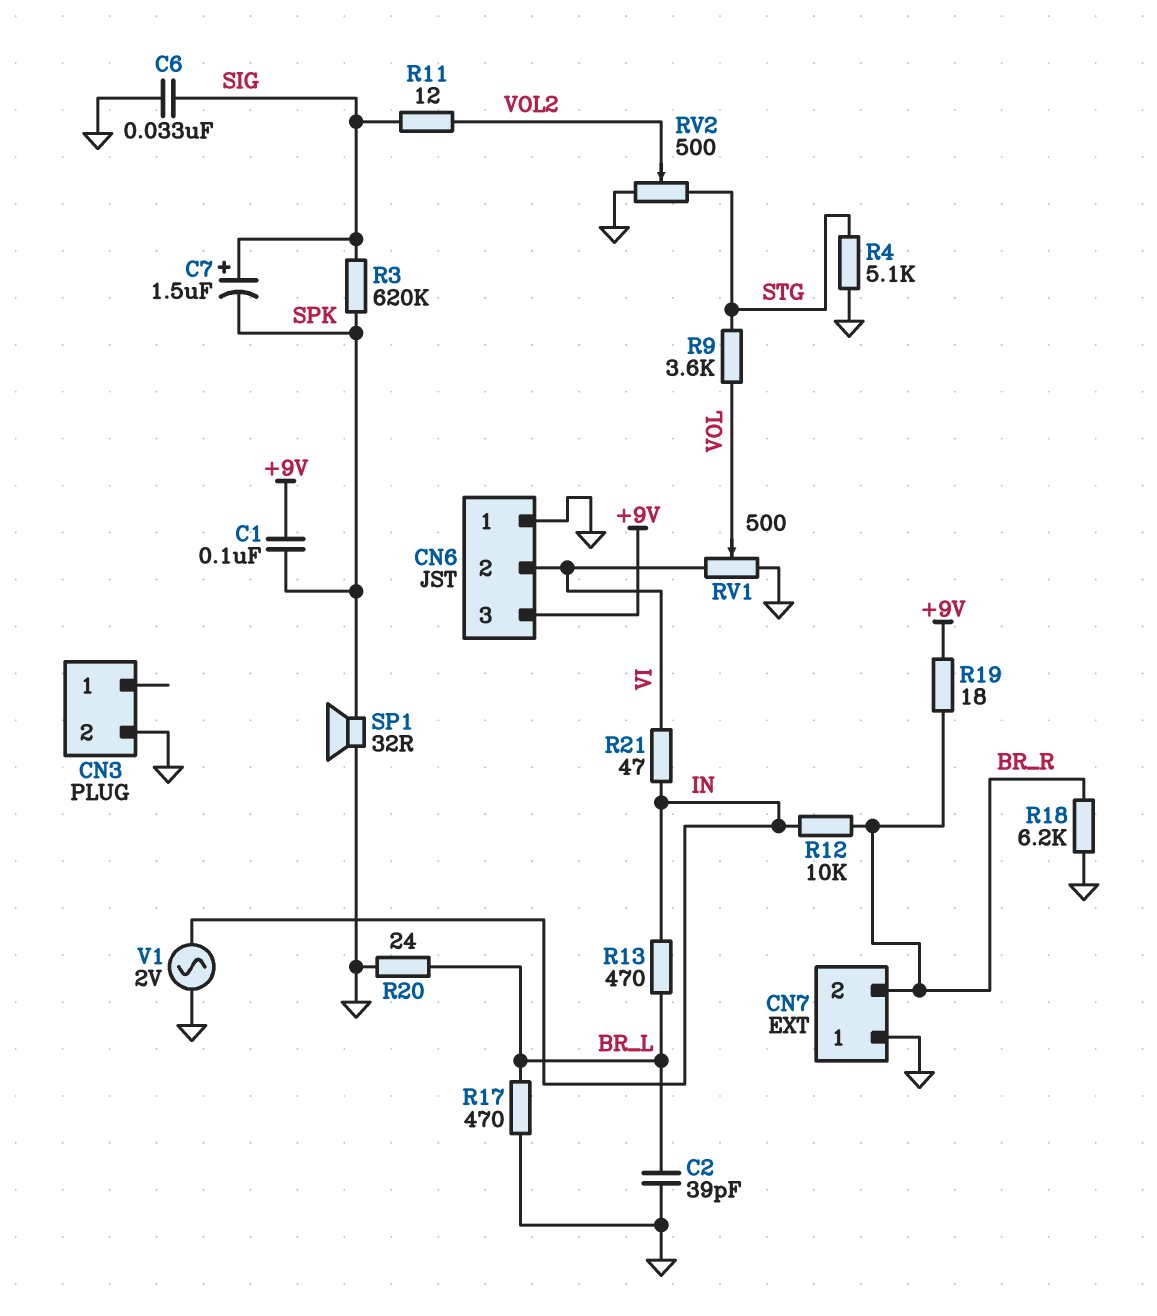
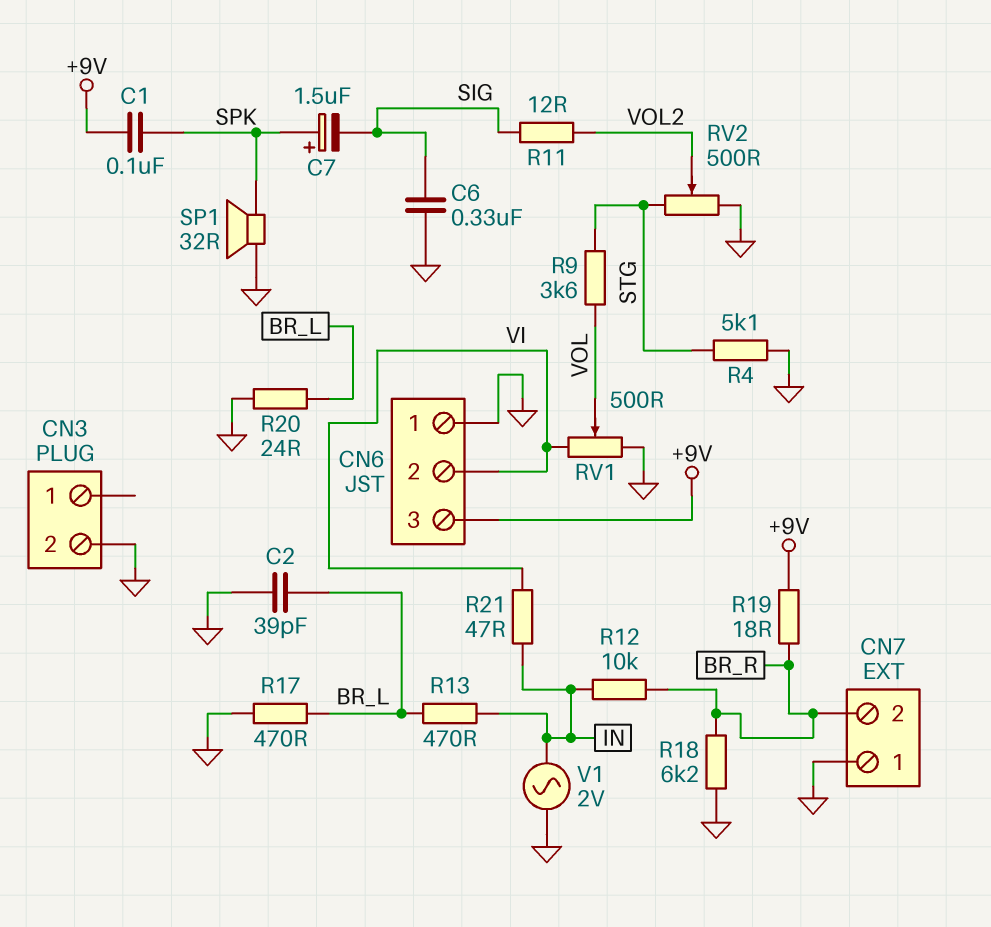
C6: 33nF (GND, SIG) -> 330nF (GND, SIG)
C7: 1.5uF (plus SIG, minus SPK) -> 1.5uF (plus SPK, minus SIG)
R3: 620k (SIG, SPK) -> none

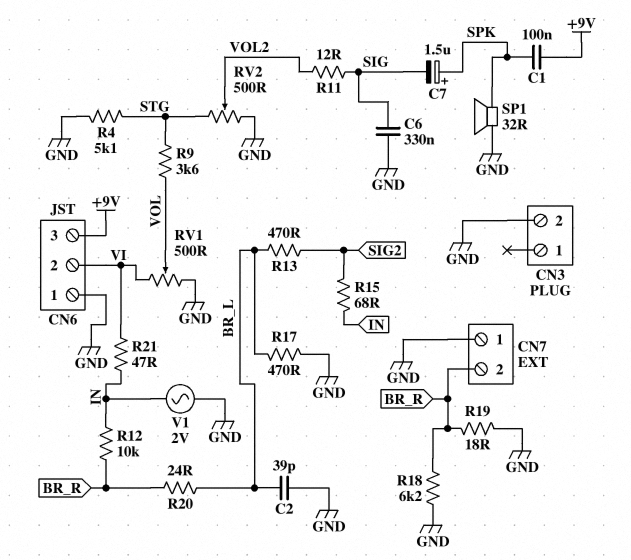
R13: 470 (BR_L, IN) -> 470 (BR_L, SIG2)
R15: none -> 68 (IN, SIG2)
R19: 18 (+9V, BR_R) -> 18 (BR_R, GND)
R20: 24 (BR_L, GND) -> 24 (BR_L, BR_R)

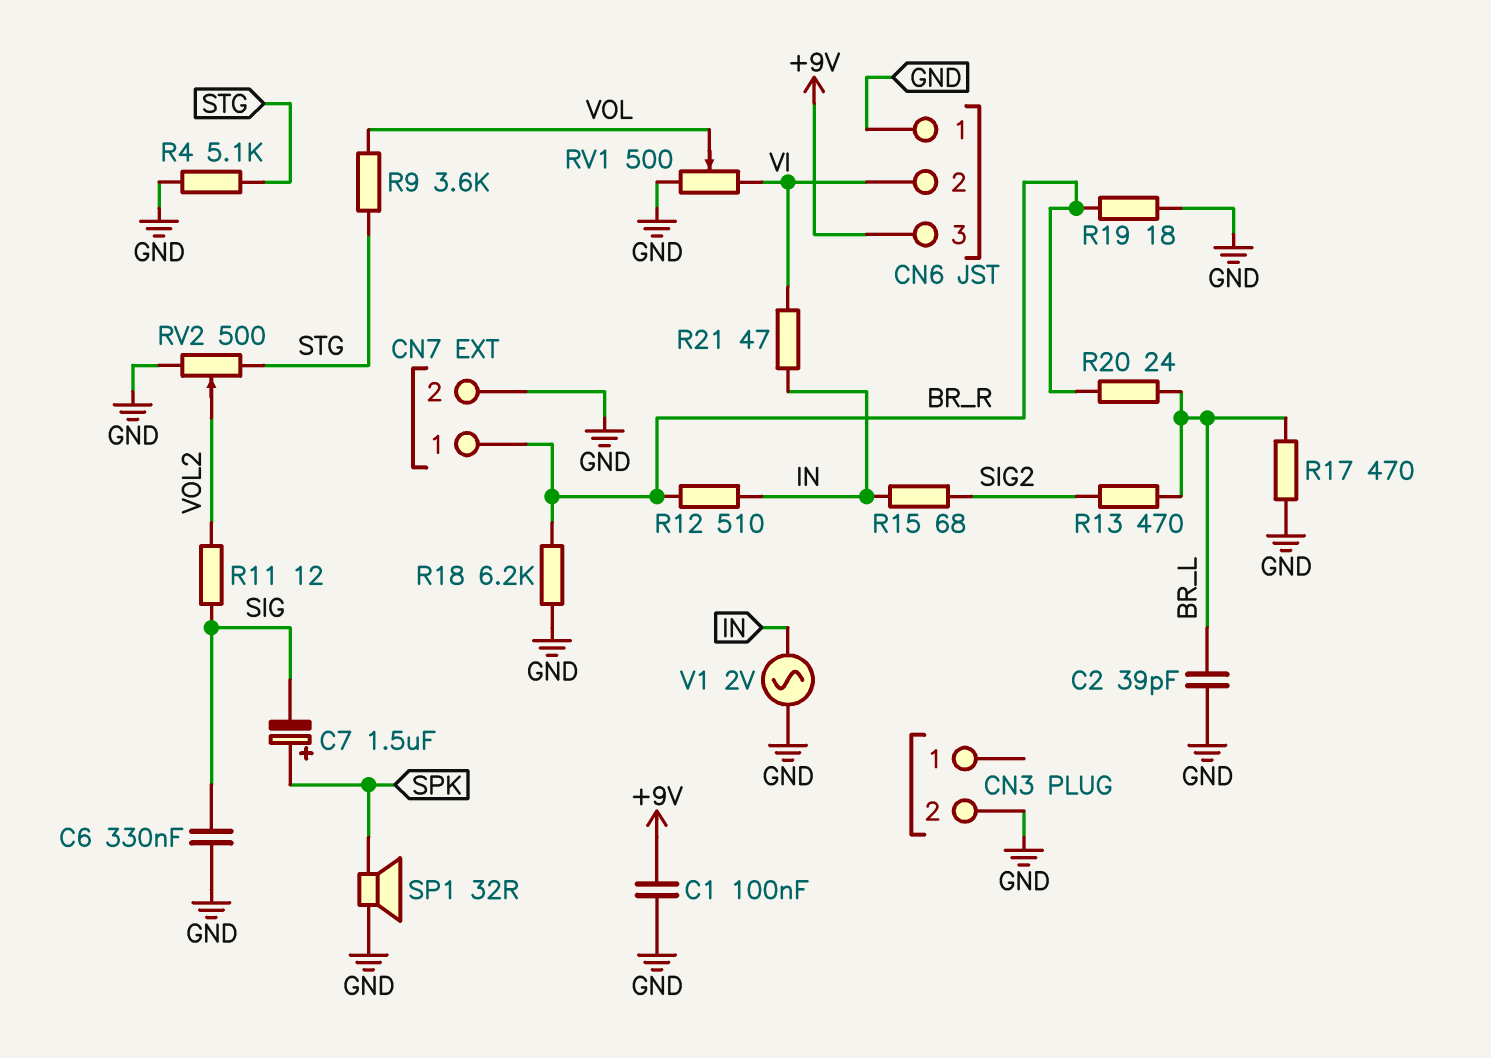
C1: 100nF (+9V, SPK) -> 100nF (+9V, GND)
CN7 pin 1: GND -> BR_R
CN7 pin 2: BR_R -> GND
R12: 10k (BR_R, IN) -> 510 (BR_R, IN)

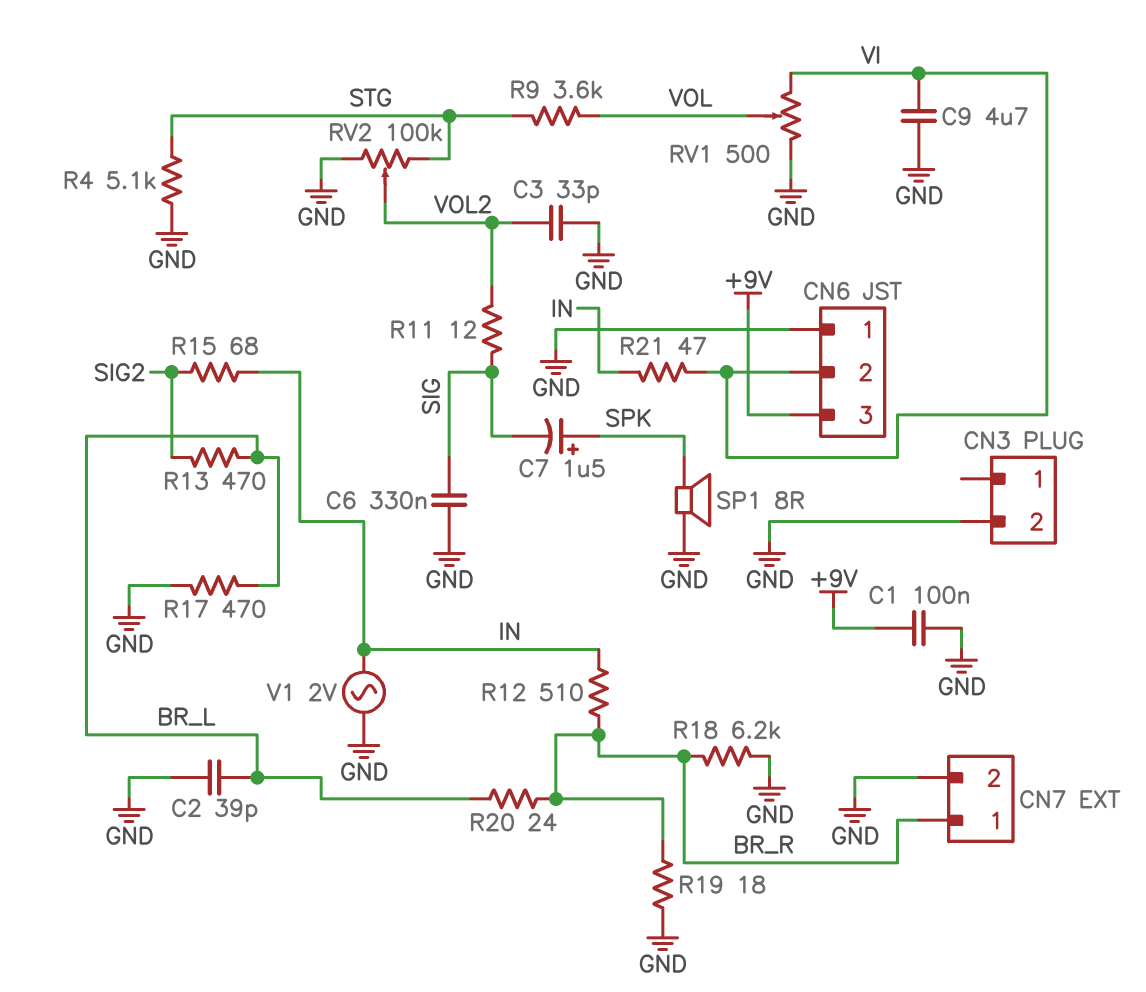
C3: none -> 33pF (GND, VOL2)
C9: none -> 4.7uF (GND, VI)
RV2: 500 (GND, STG, wiper VOL2) -> 100k (GND, STG, wiper VOL2)
SP1: speaker 32R (GND, SPK) -> speaker 8R (GND, SPK)

